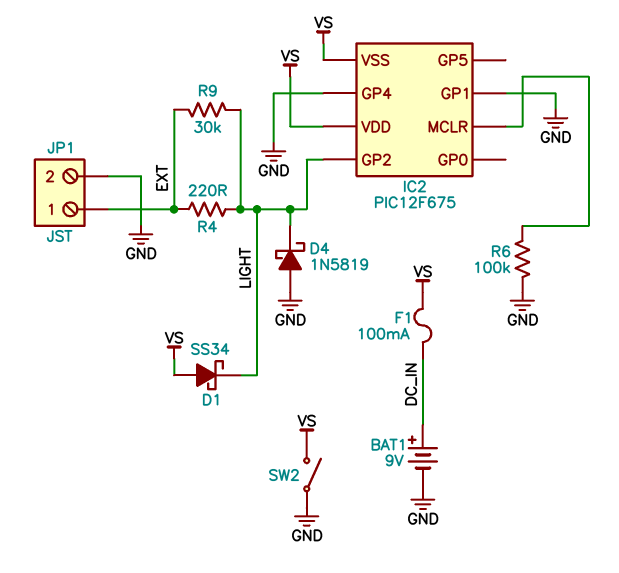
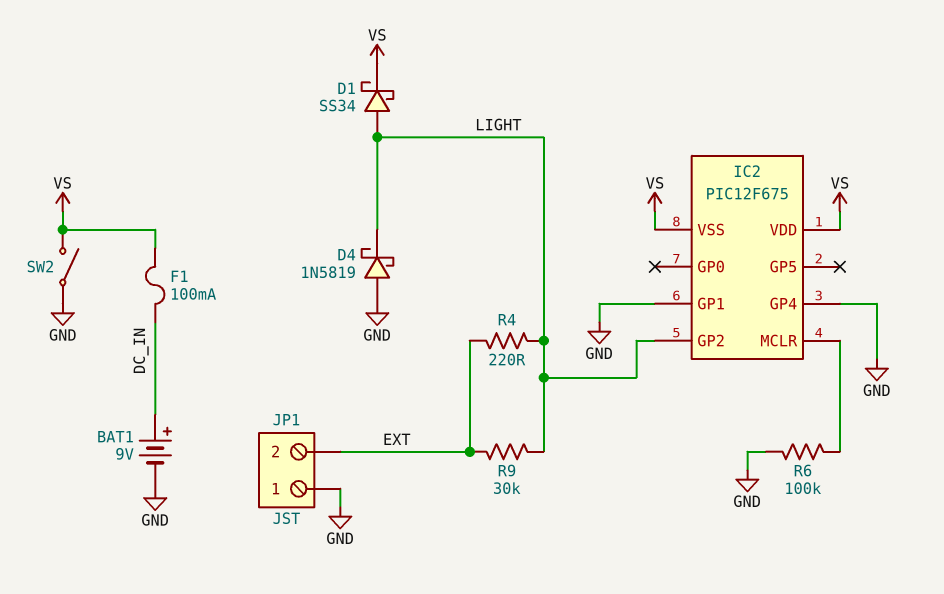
D1: schottky SS34 (A VS, K LIGHT) -> schottky SS34 (A LIGHT, K VS)
JP1 pin 1: EXT -> GND
JP1 pin 2: GND -> EXT

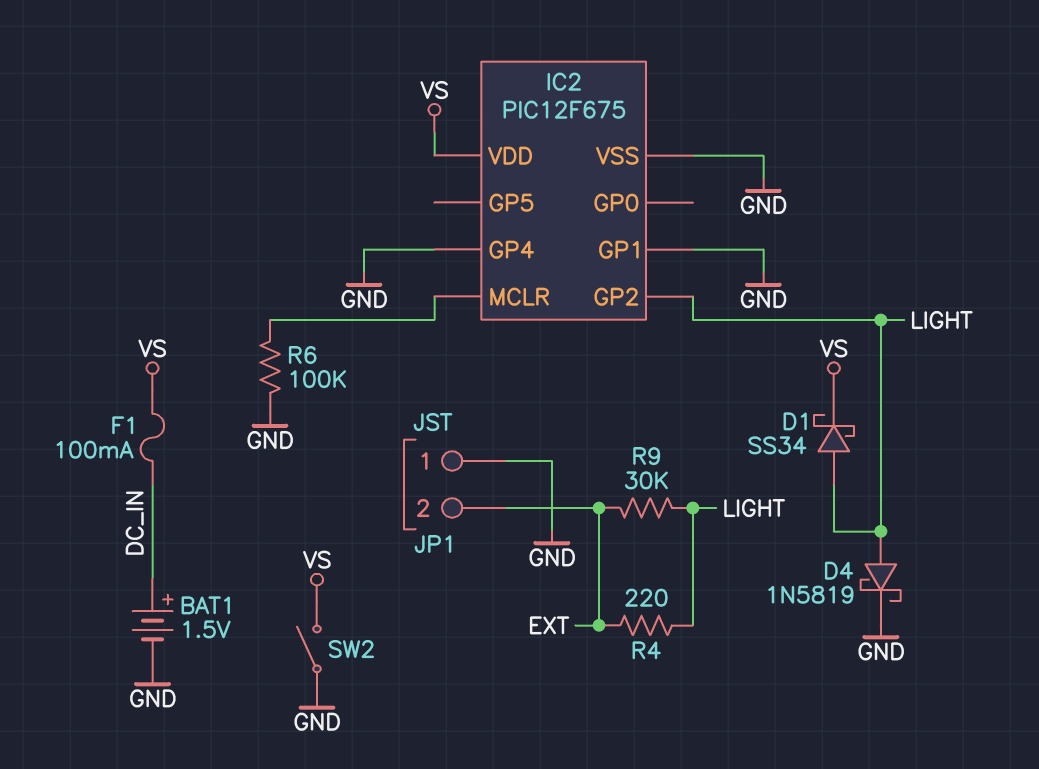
BAT1: 9V (plus DC_IN, minus GND) -> 1.5V (plus DC_IN, minus GND)
D4: schottky 1N5819 (A GND, K LIGHT) -> schottky 1N5819 (A LIGHT, K GND)
IC2 pin VSS: VS -> GND

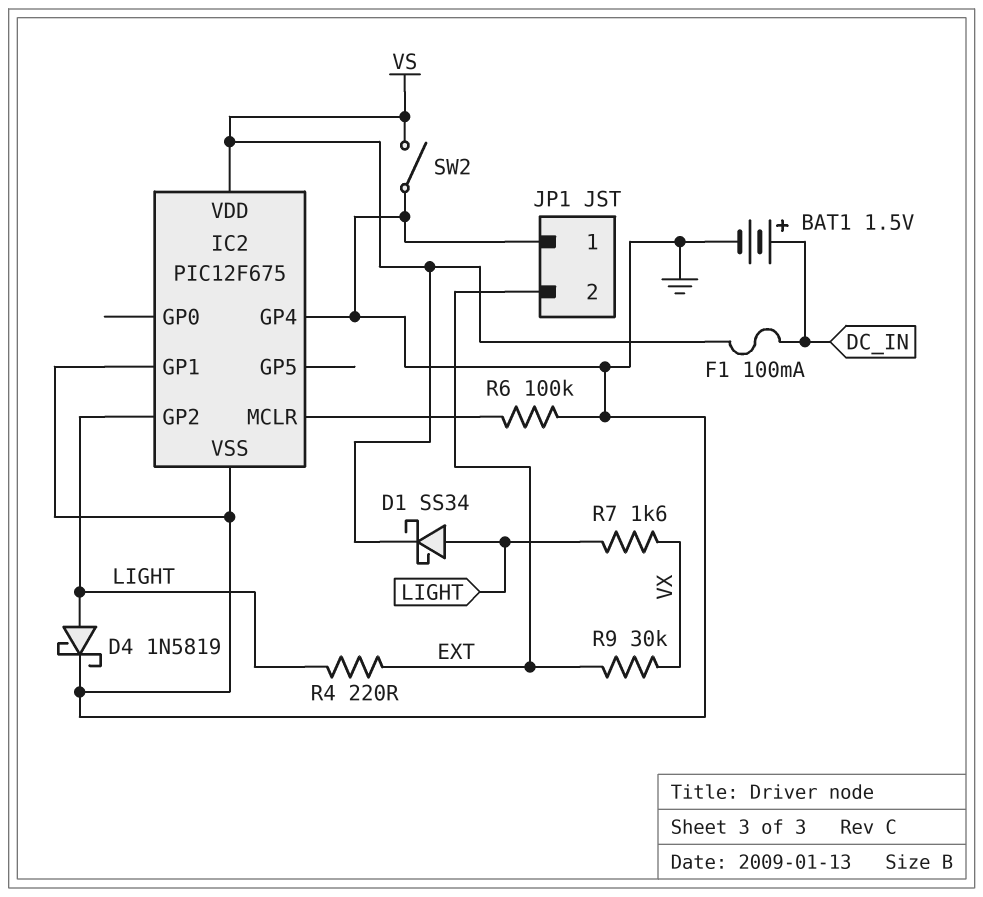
R7: none -> 1.6k (LIGHT, VX)
R9: 30k (EXT, LIGHT) -> 30k (EXT, VX)

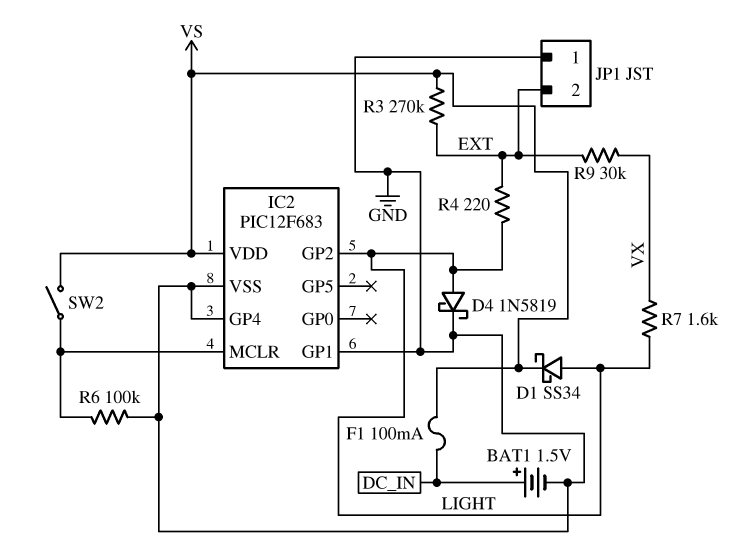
IC2: PIC12F675 -> PIC12F683
R3: none -> 270k (EXT, VS)
SW2: switch (GND, VS) -> switch (IC2/MCLR, VS)

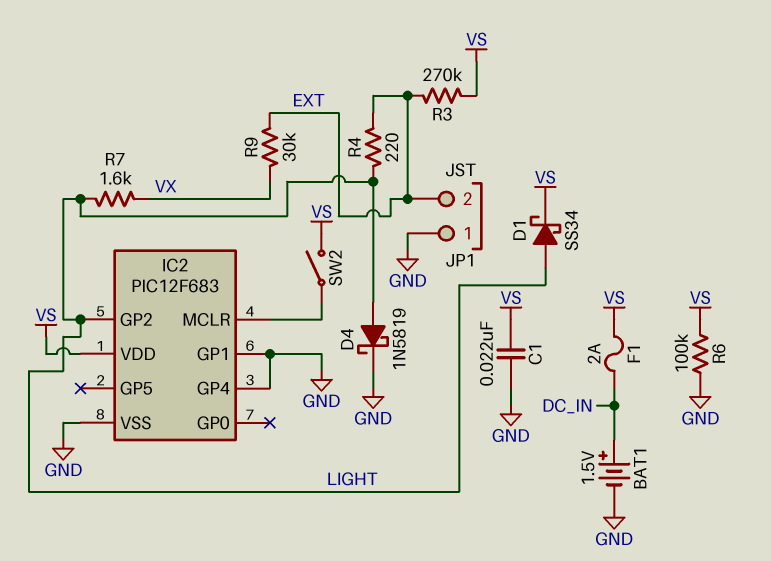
C1: none -> 22nF (GND, VS)
F1: 100mA (DC_IN, VS) -> 2A (DC_IN, VS)
R6: 100k (GND, IC2/MCLR) -> 100k (GND, VS)

